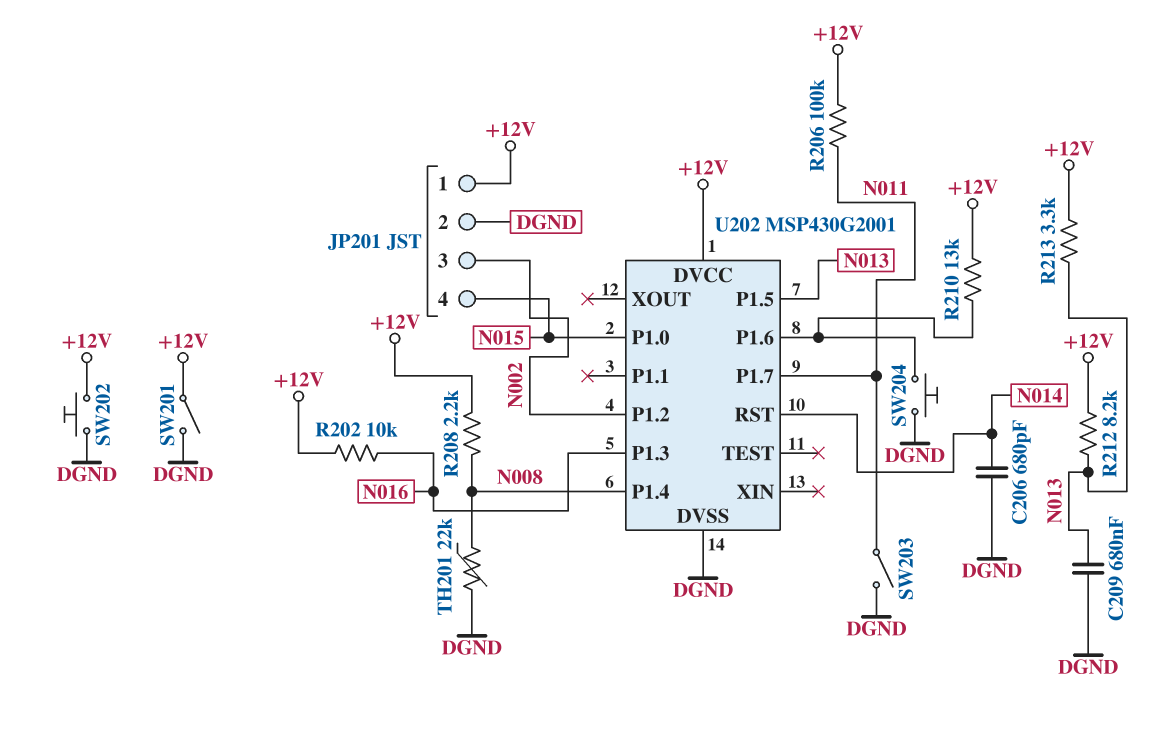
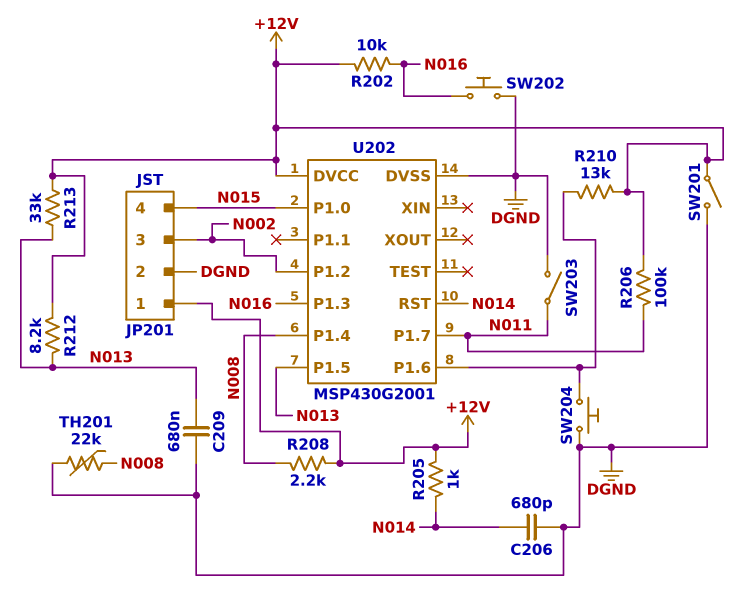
R205: none -> 1k (+12V, N014)
R213: 3.3k (+12V, N013) -> 33k (+12V, N013)
SW202: button (+12V, DGND) -> button (DGND, N016)

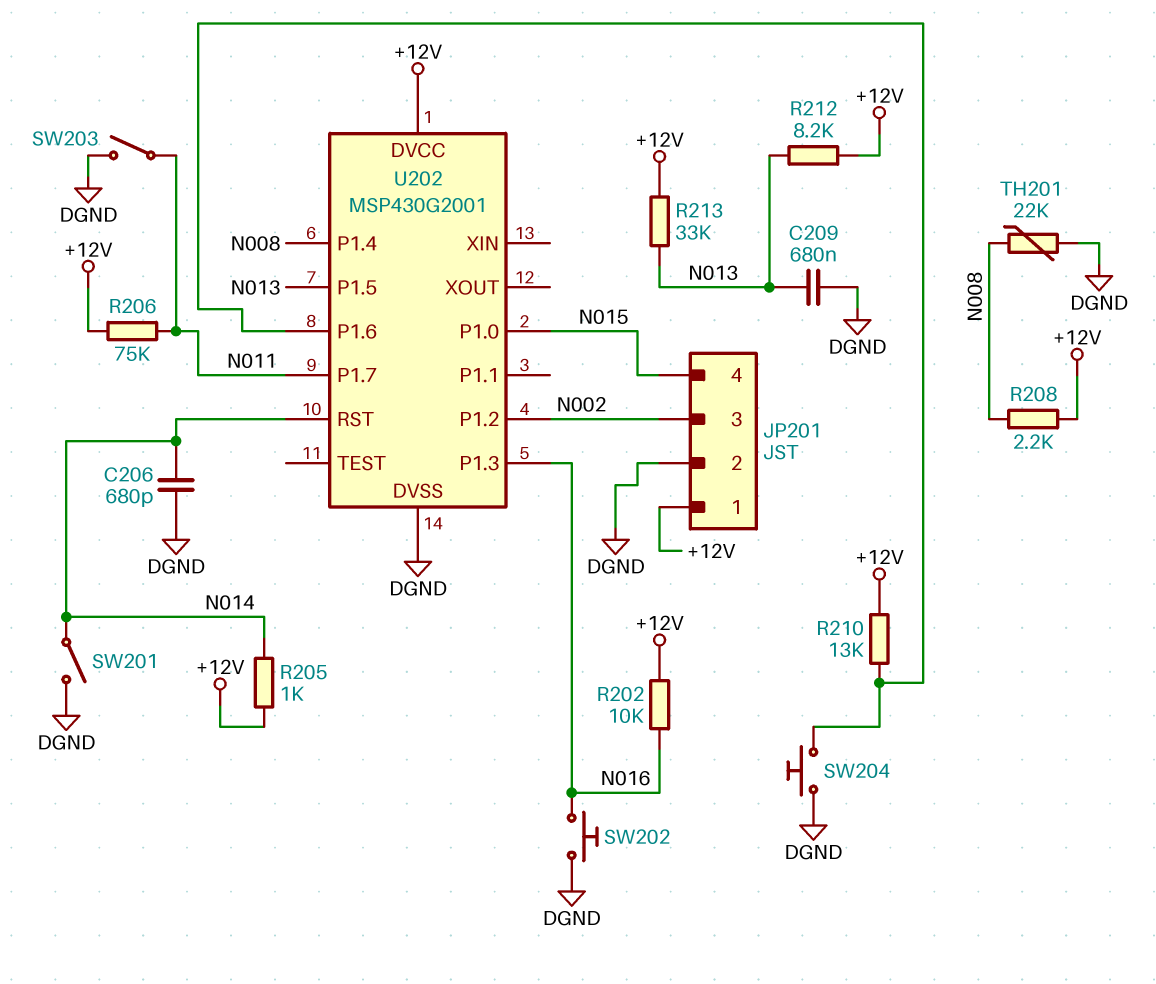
R206: 100k (+12V, N011) -> 75k (+12V, N011)
SW201: switch (+12V, DGND) -> switch (DGND, N014)

